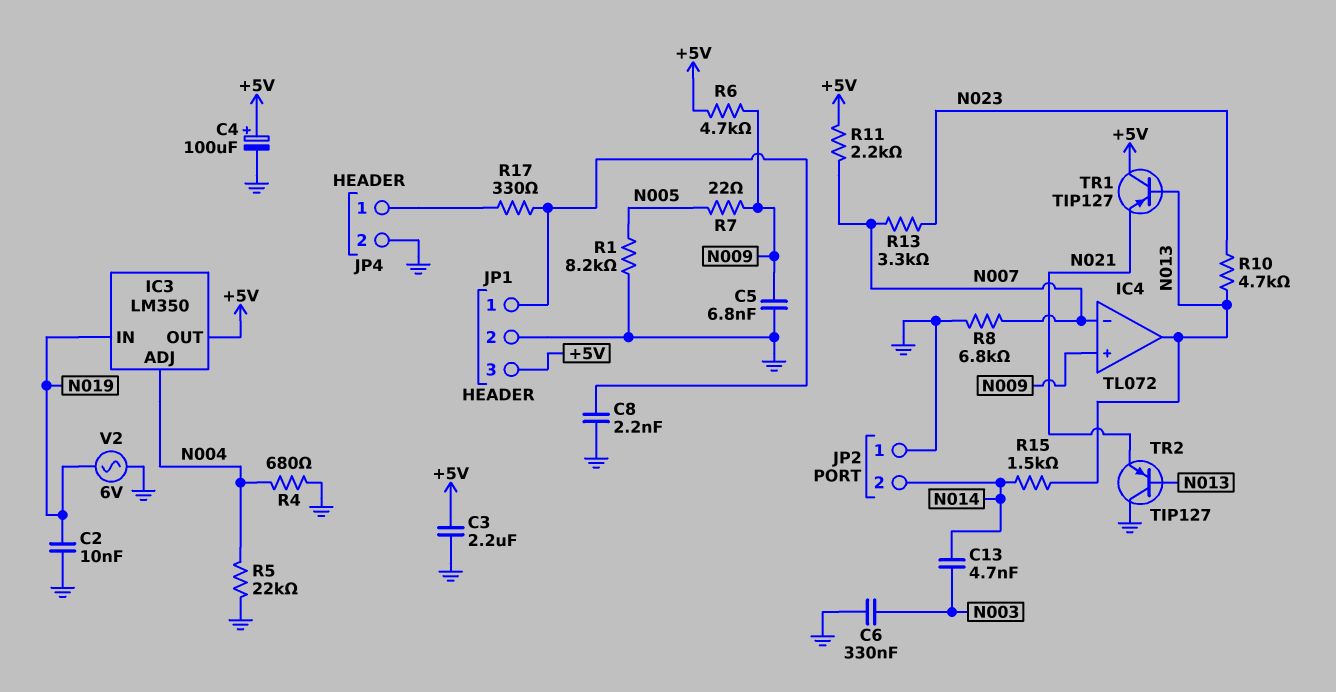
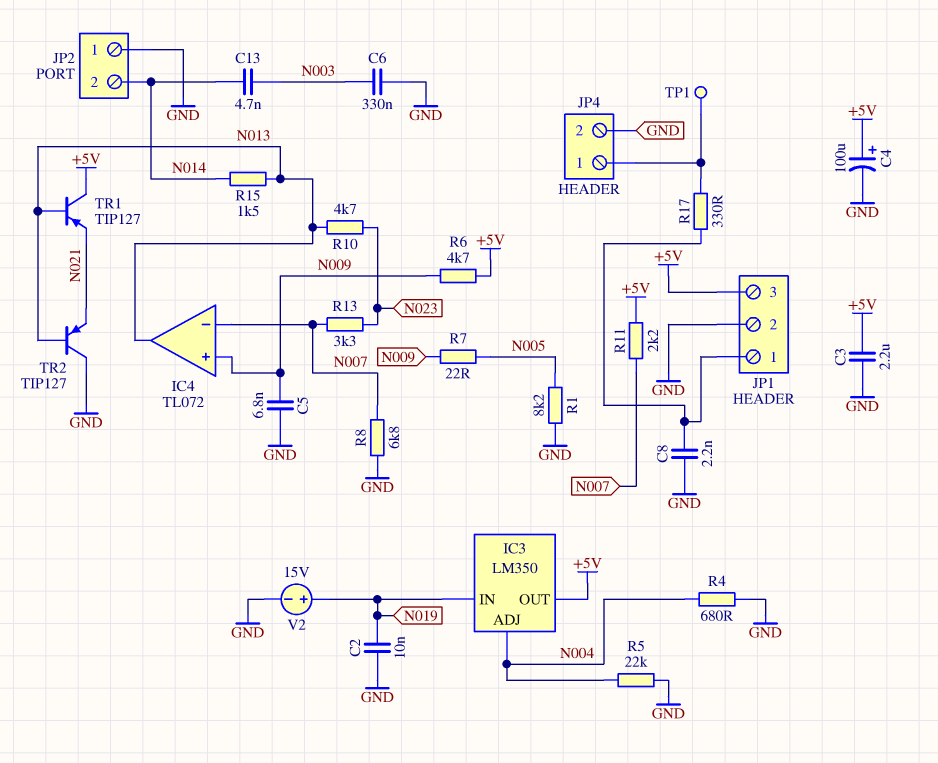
TP1: none -> test point (JP4/1)
V2: AC 6V (GND, N019) -> 15V (plus N019, minus GND)

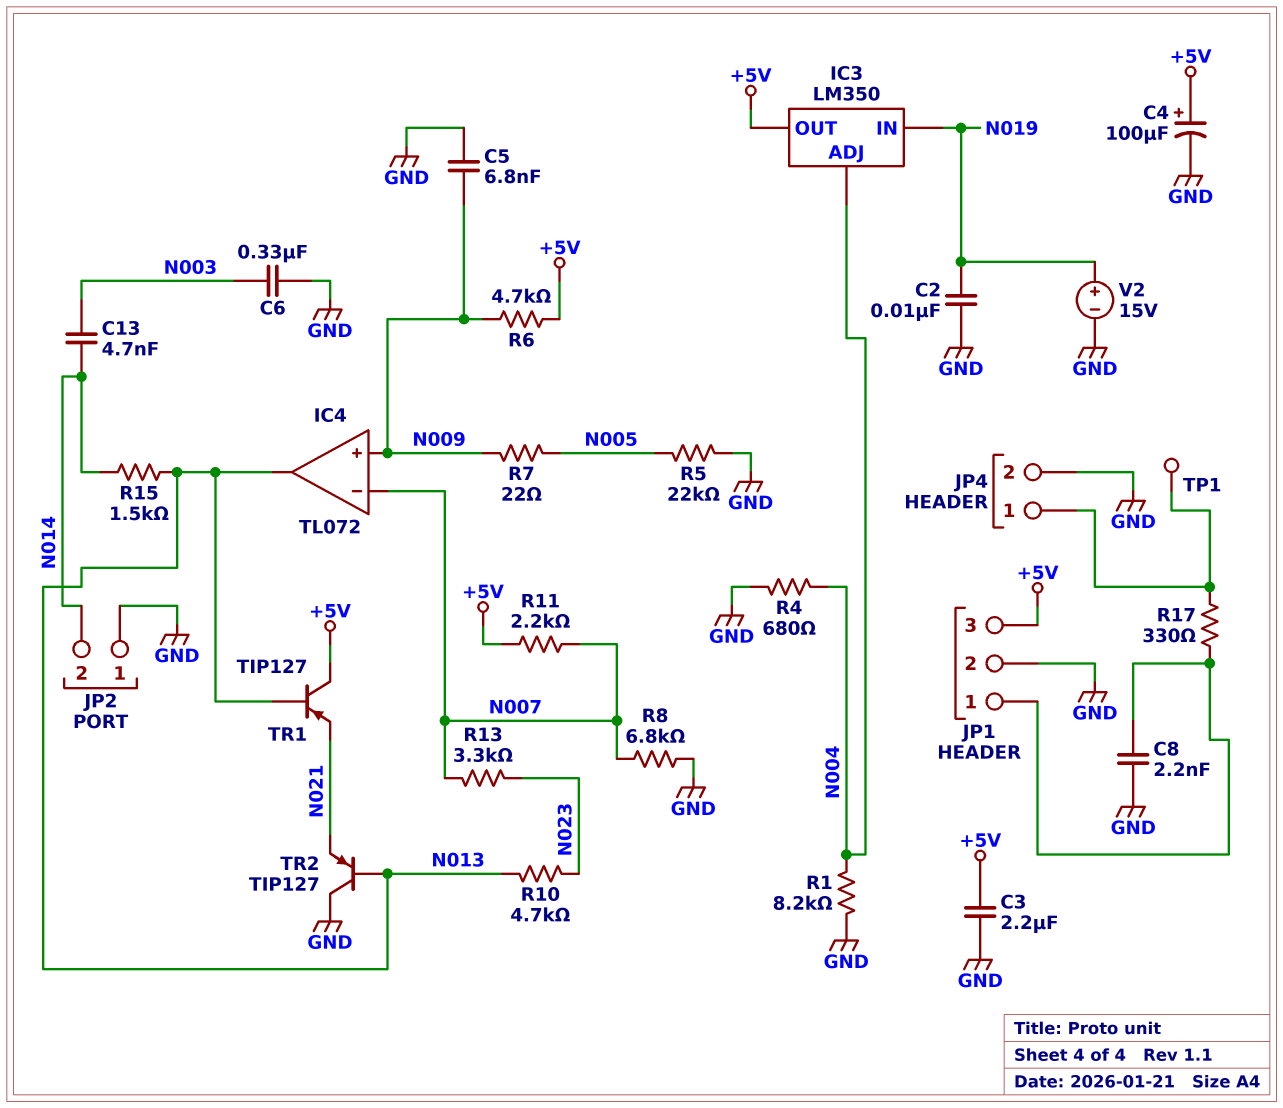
R1: 8.2k (GND, N005) -> 8.2k (GND, N004)
R5: 22k (GND, N004) -> 22k (GND, N005)

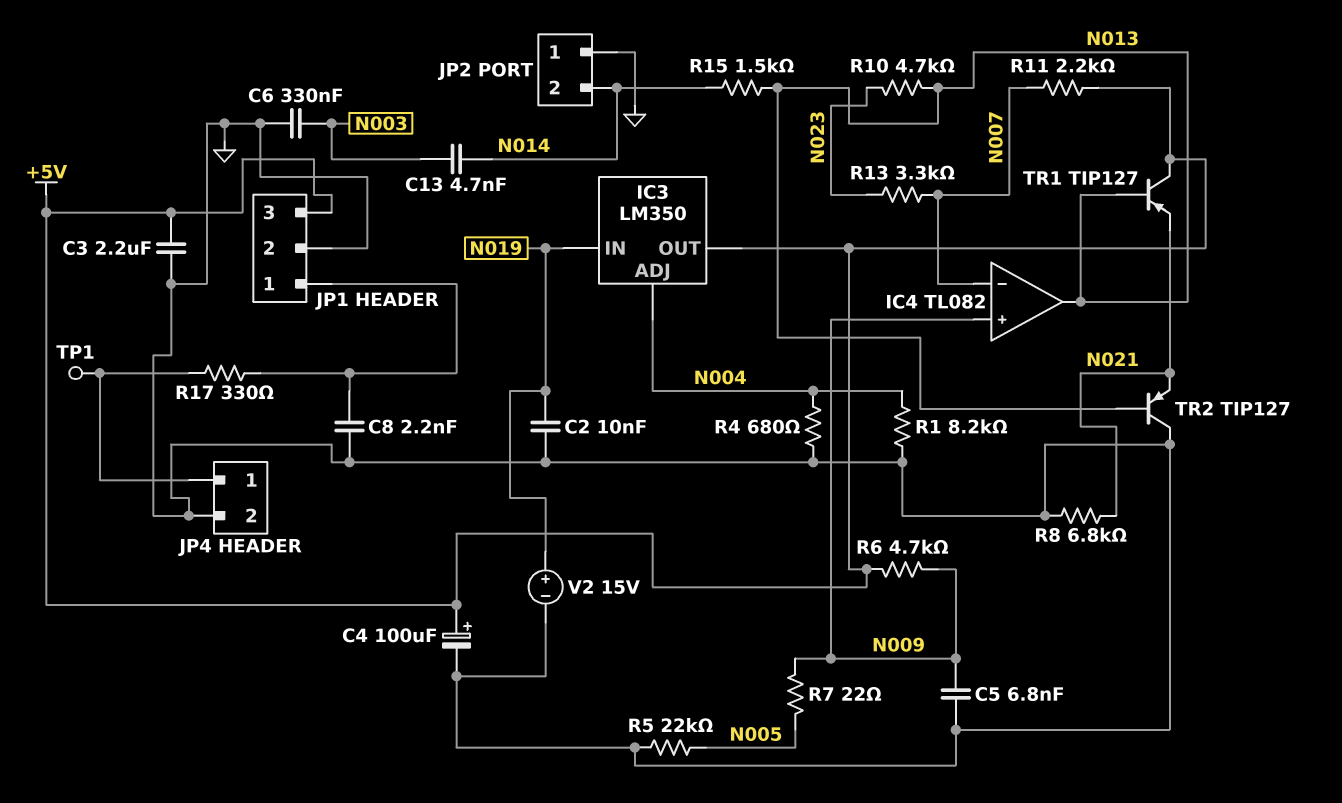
IC4: TL072 -> TL082
R8: 6.8k (GND, N007) -> 6.8k (GND, N021)

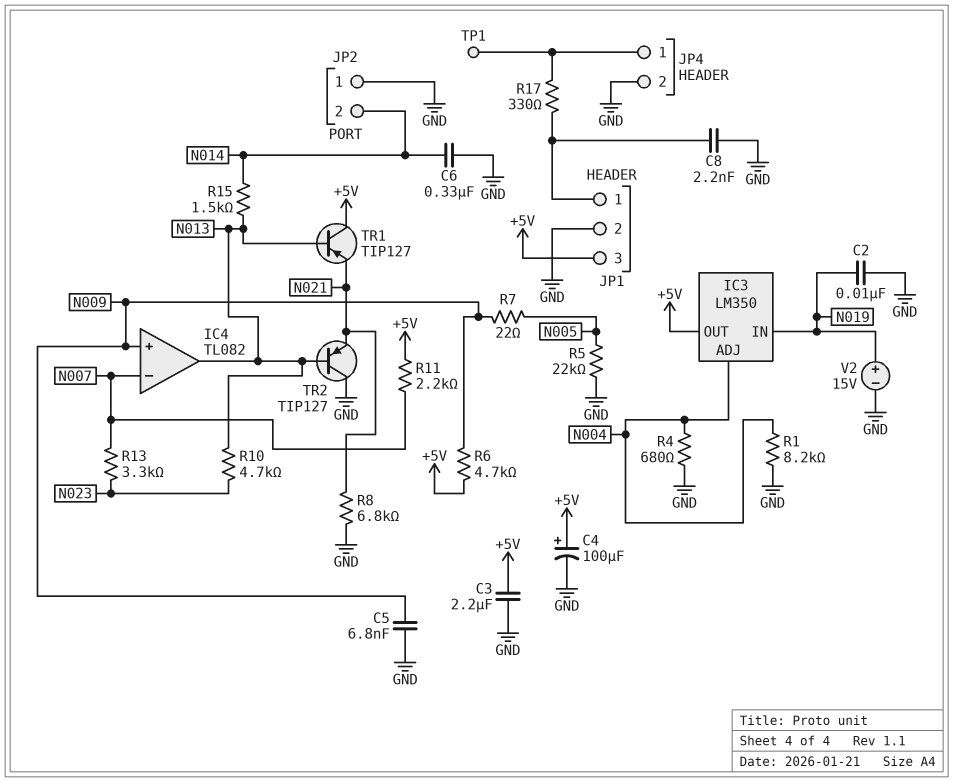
C6: 330nF (GND, N003) -> 330nF (GND, N014)
C13: 4.7nF (N003, N014) -> none

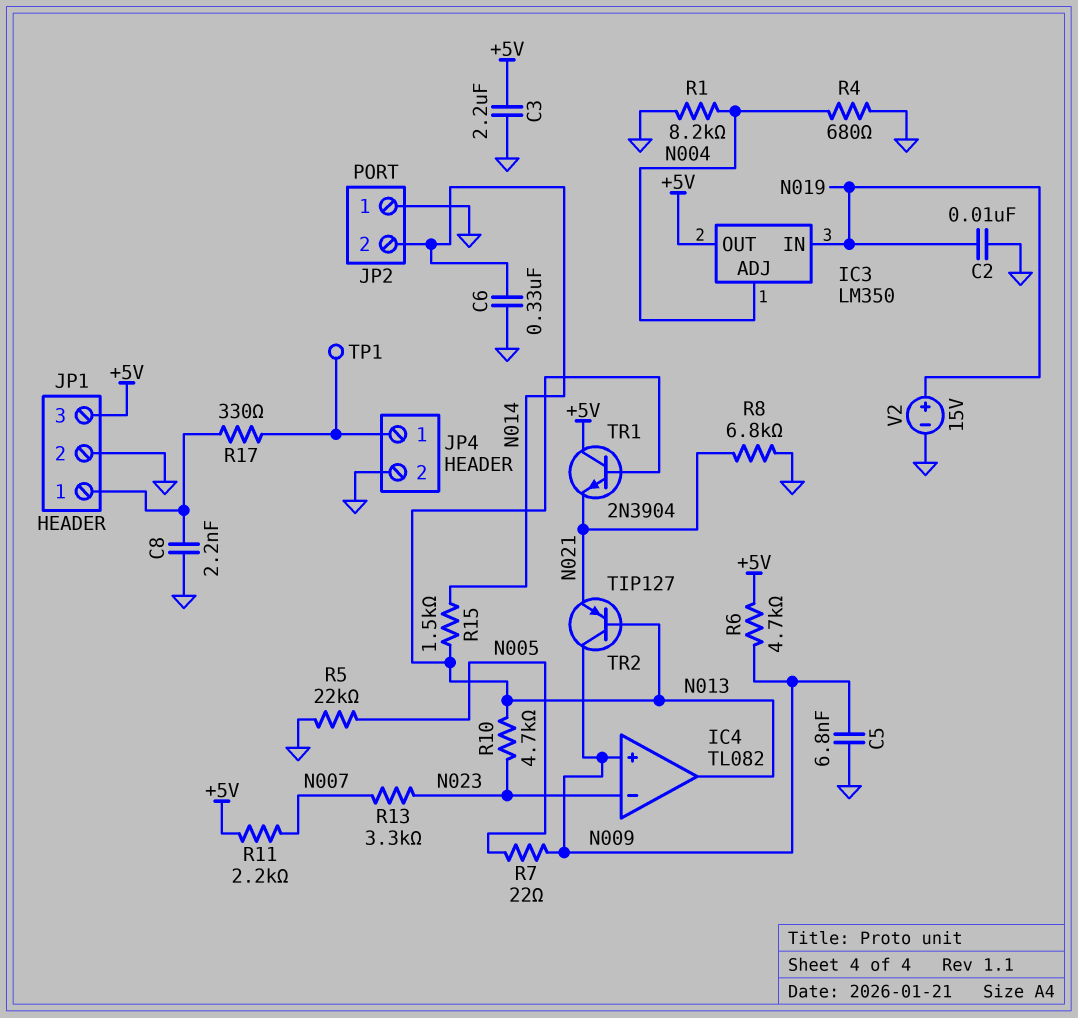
C4: 100uF (plus +5V, minus GND) -> none
IC4 pin in-: N007 -> N023
TR1: PNP TIP127 (B N013, C +5V, E N021) -> NPN 2N3904 (B N013, C +5V, E N021)
TR2: PNP TIP127 (B N013, C GND, E N021) -> PNP TIP127 (B N013, C N009, E N021)

